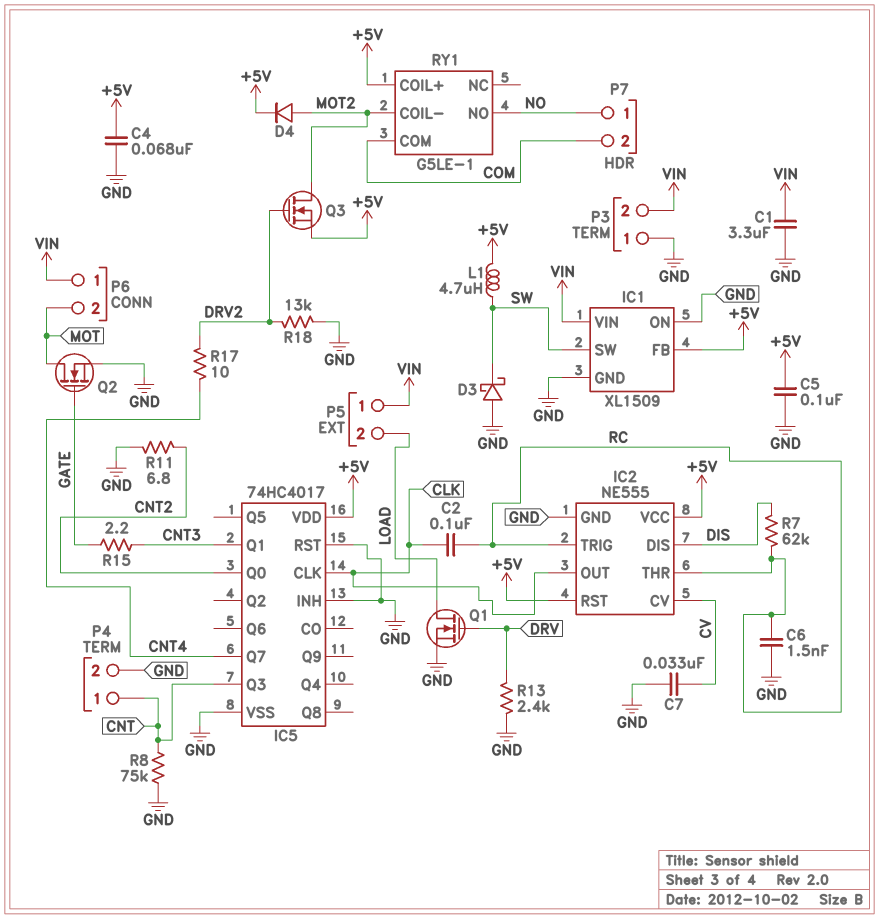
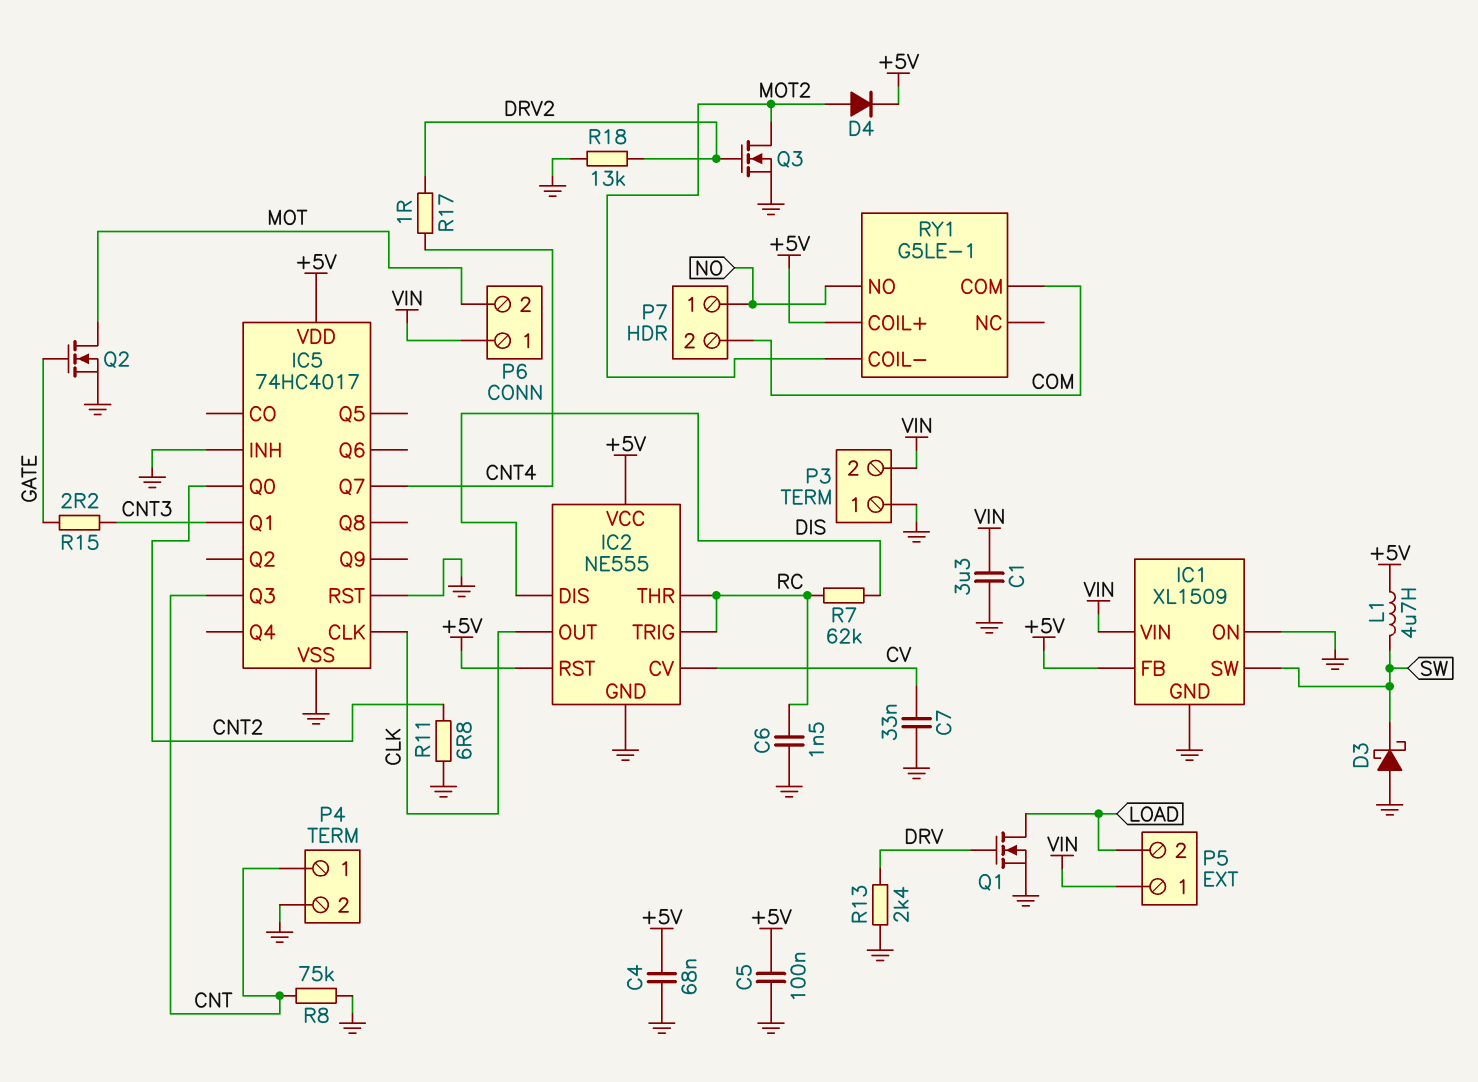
C2: 100nF (CLK, RC) -> none
Q3: NMOS (G DRV2, D MOT2, S +5V) -> NMOS (G DRV2, D MOT2, S GND)
R17: 10 (CNT4, DRV2) -> 1 (CNT4, DRV2)

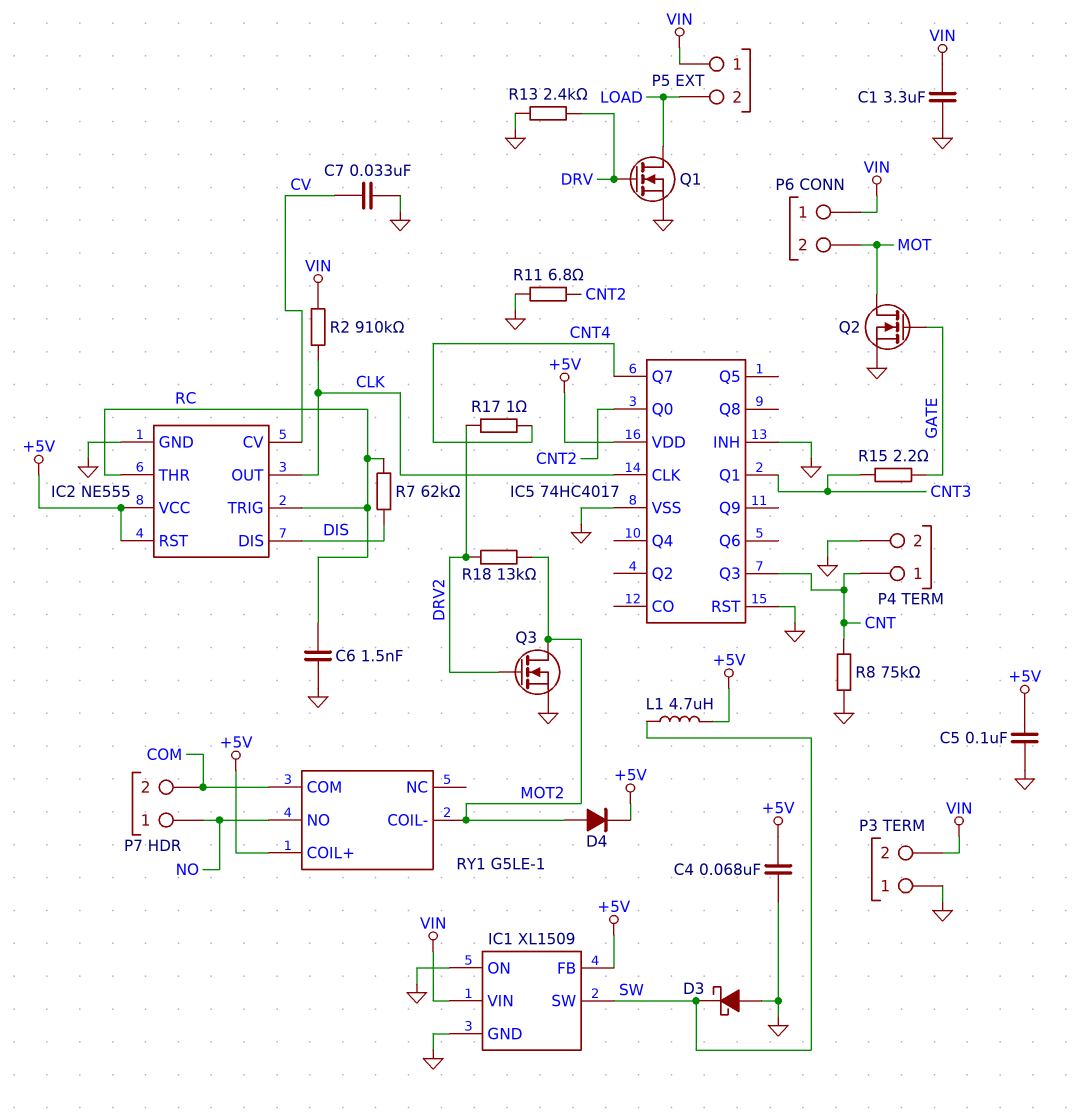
R2: none -> 910k (CLK, VIN)
R18: 13k (DRV2, GND) -> 13k (DRV2, MOT2)

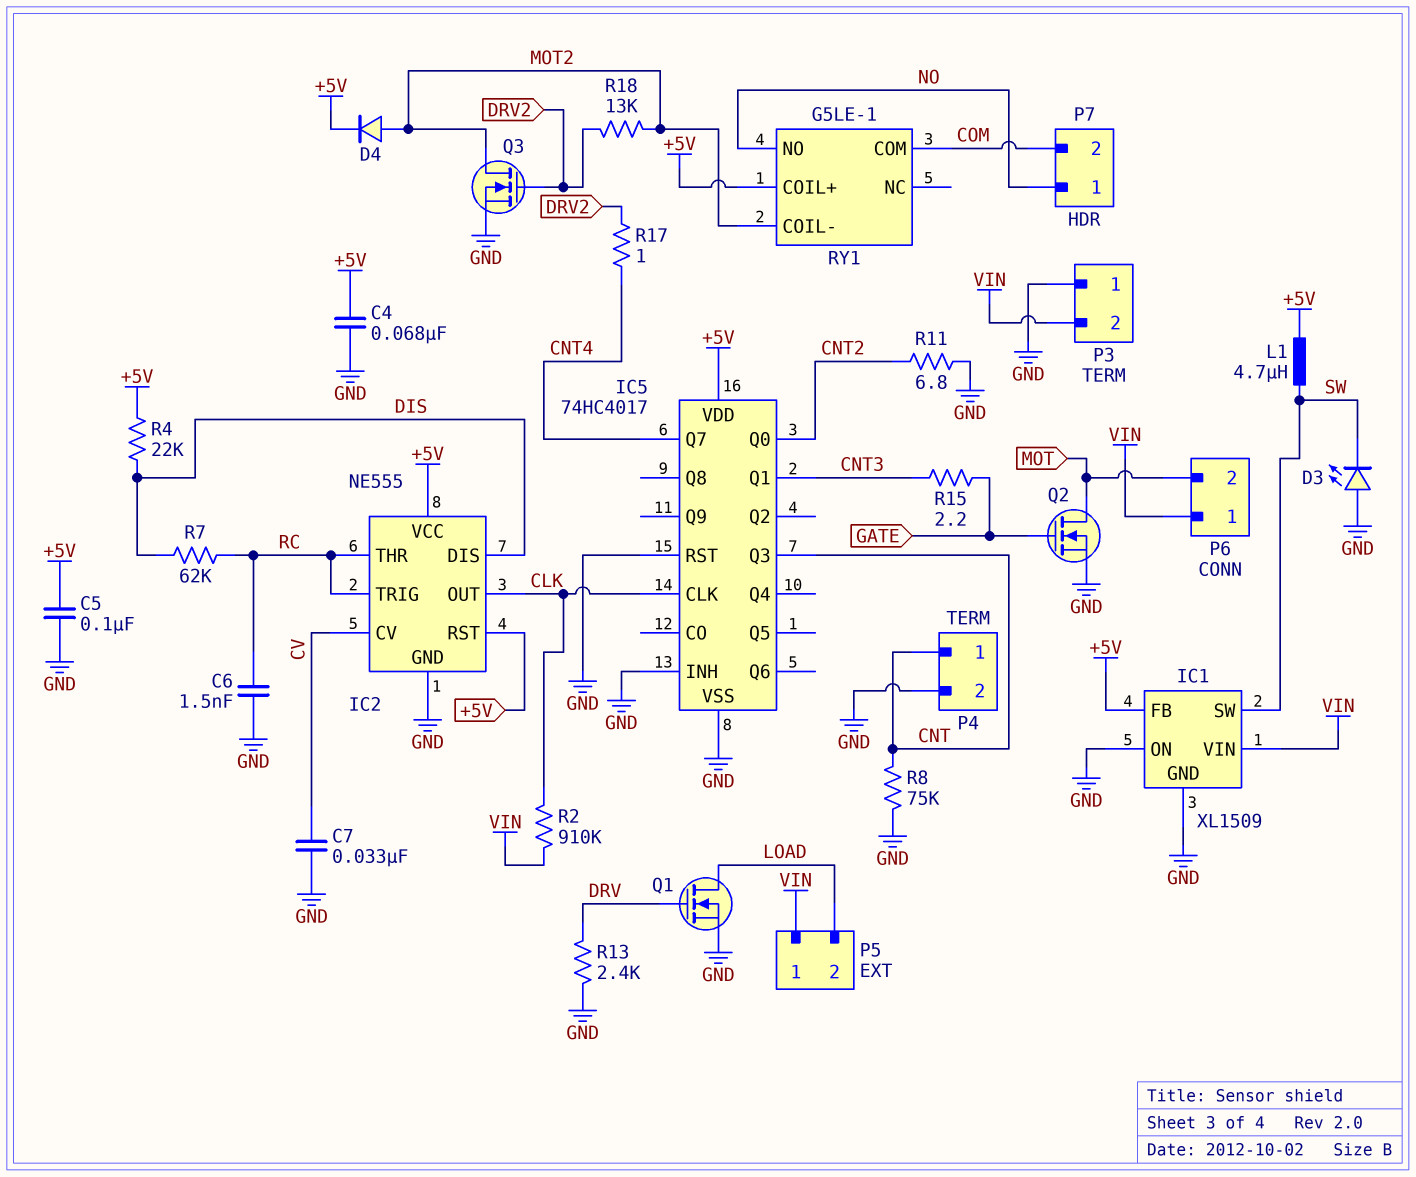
C1: 3.3uF (GND, VIN) -> none
D3: schottky (A GND, K SW) -> LED (A GND, K SW)
R4: none -> 22k (+5V, DIS)

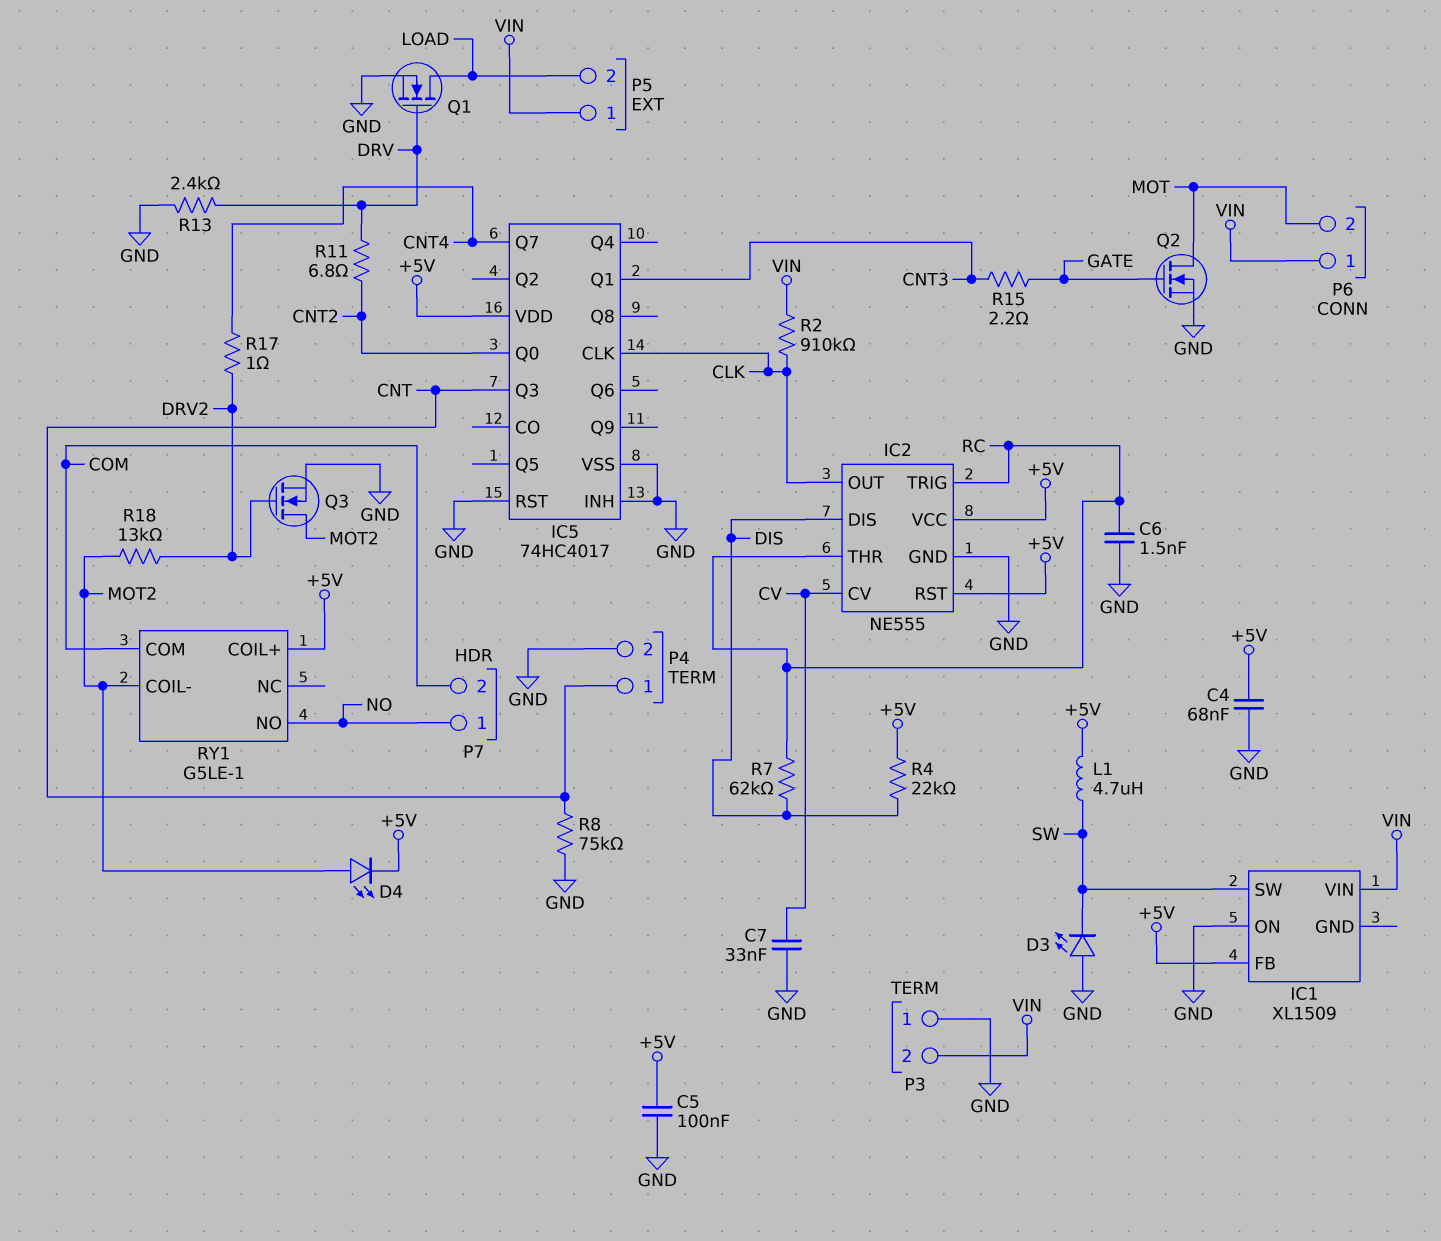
D4: diode (A MOT2, K +5V) -> LED (A MOT2, K +5V)
IC1 pin GND: GND -> none
R11: 6.8 (CNT2, GND) -> 6.8 (CNT2, DRV)

